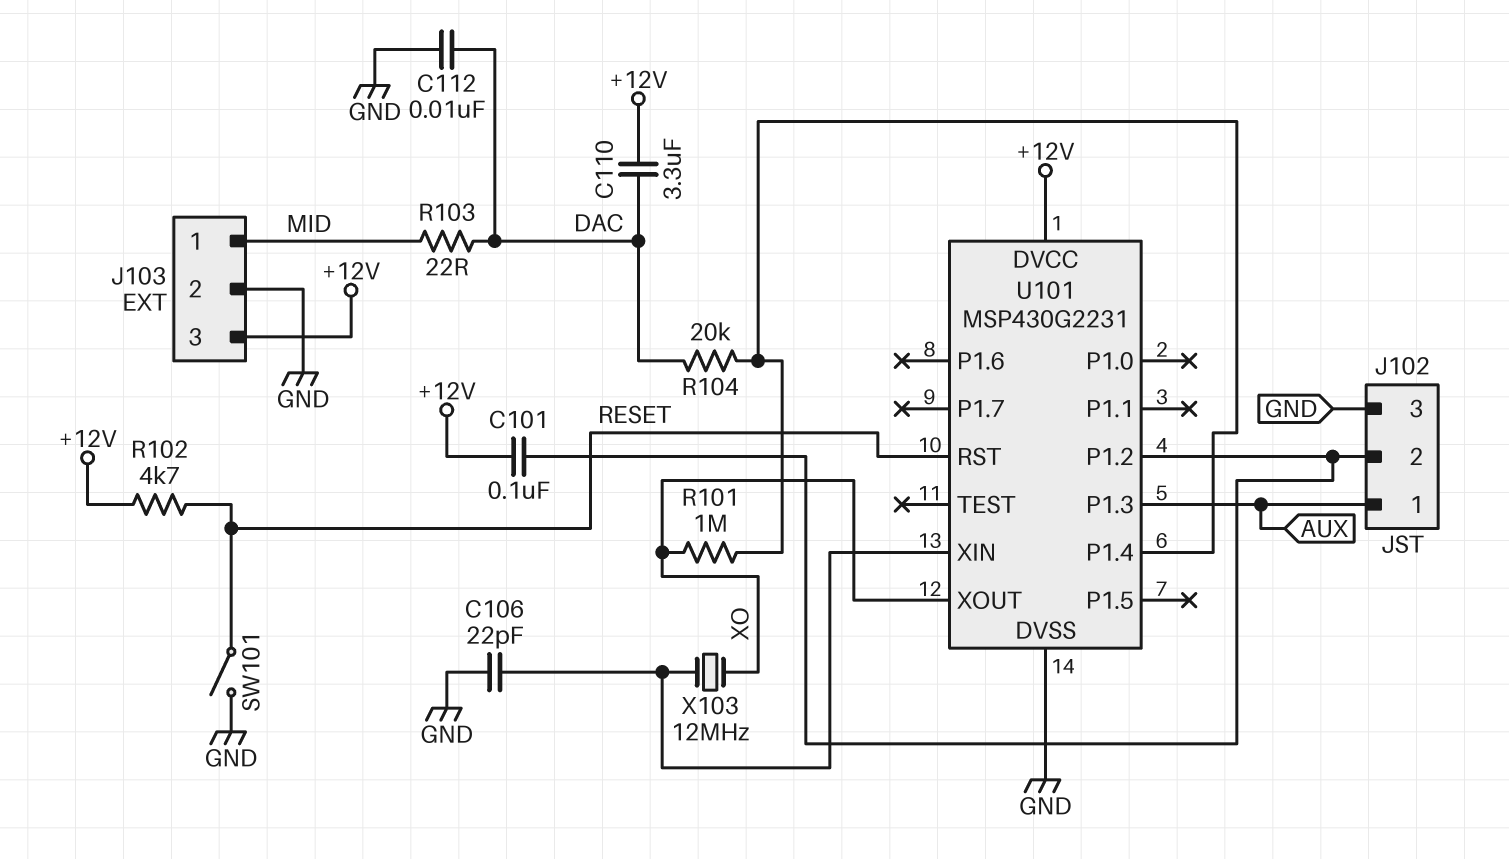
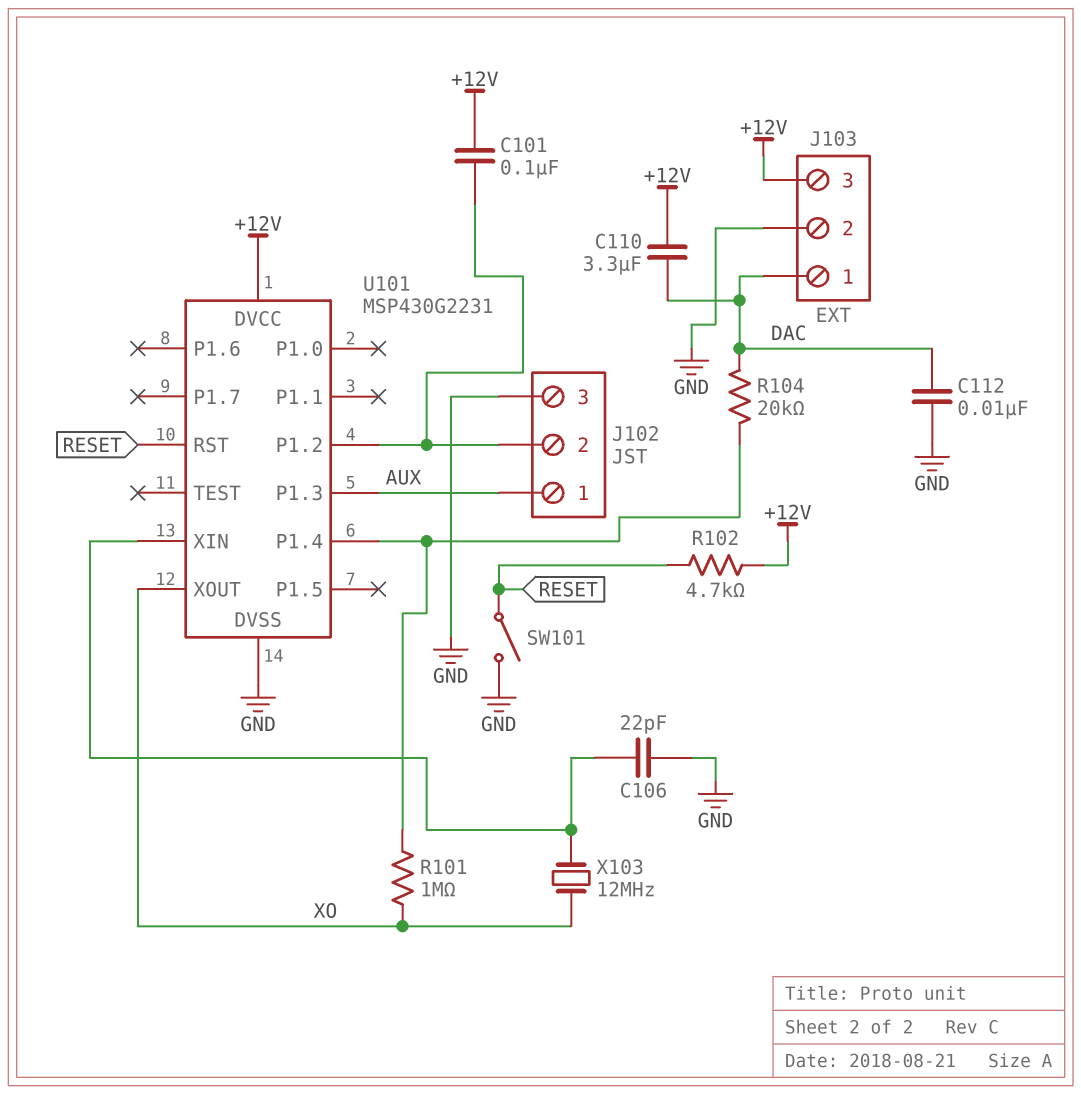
J103 pin 1: MID -> DAC
R103: 22 (DAC, MID) -> none

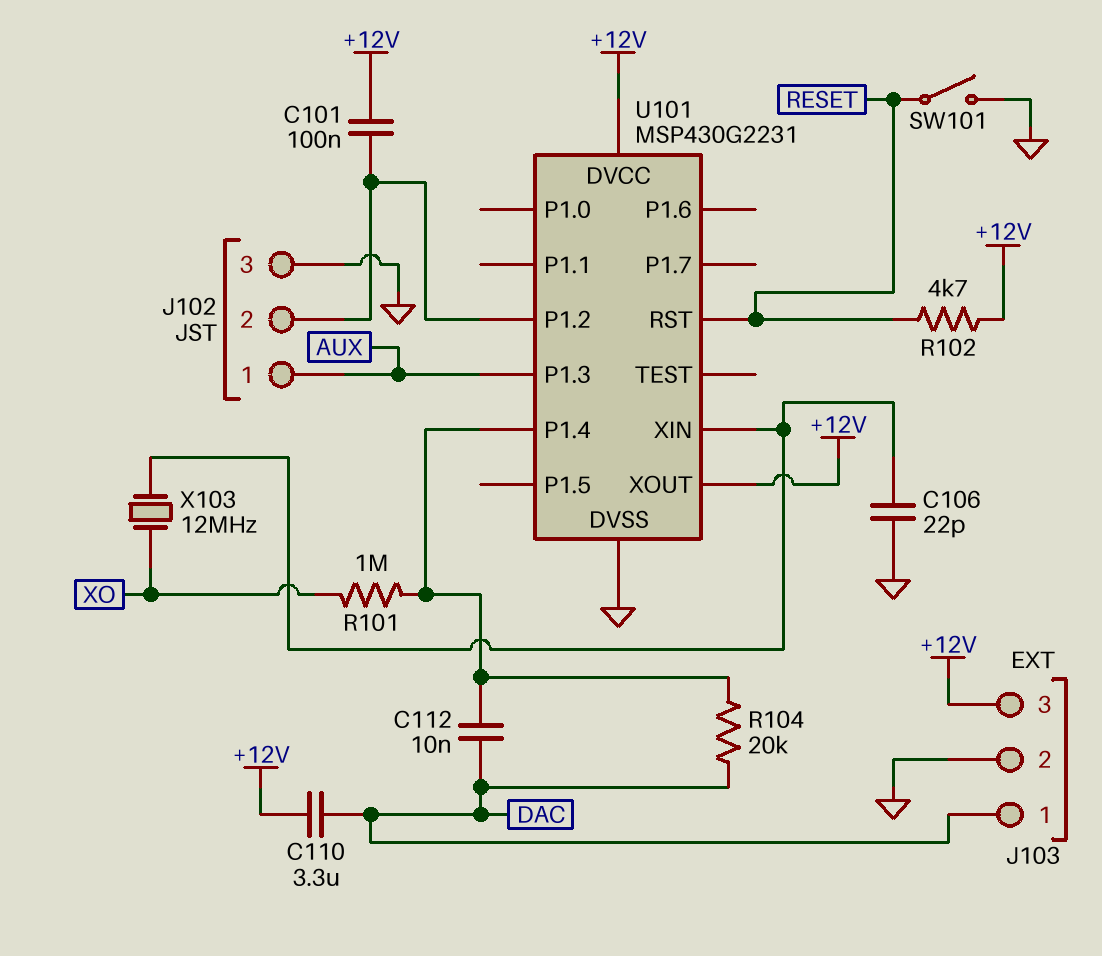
C112: 10nF (DAC, GND) -> 10nF (DAC, U101/P1.4)
U101 pin XOUT: XO -> +12V

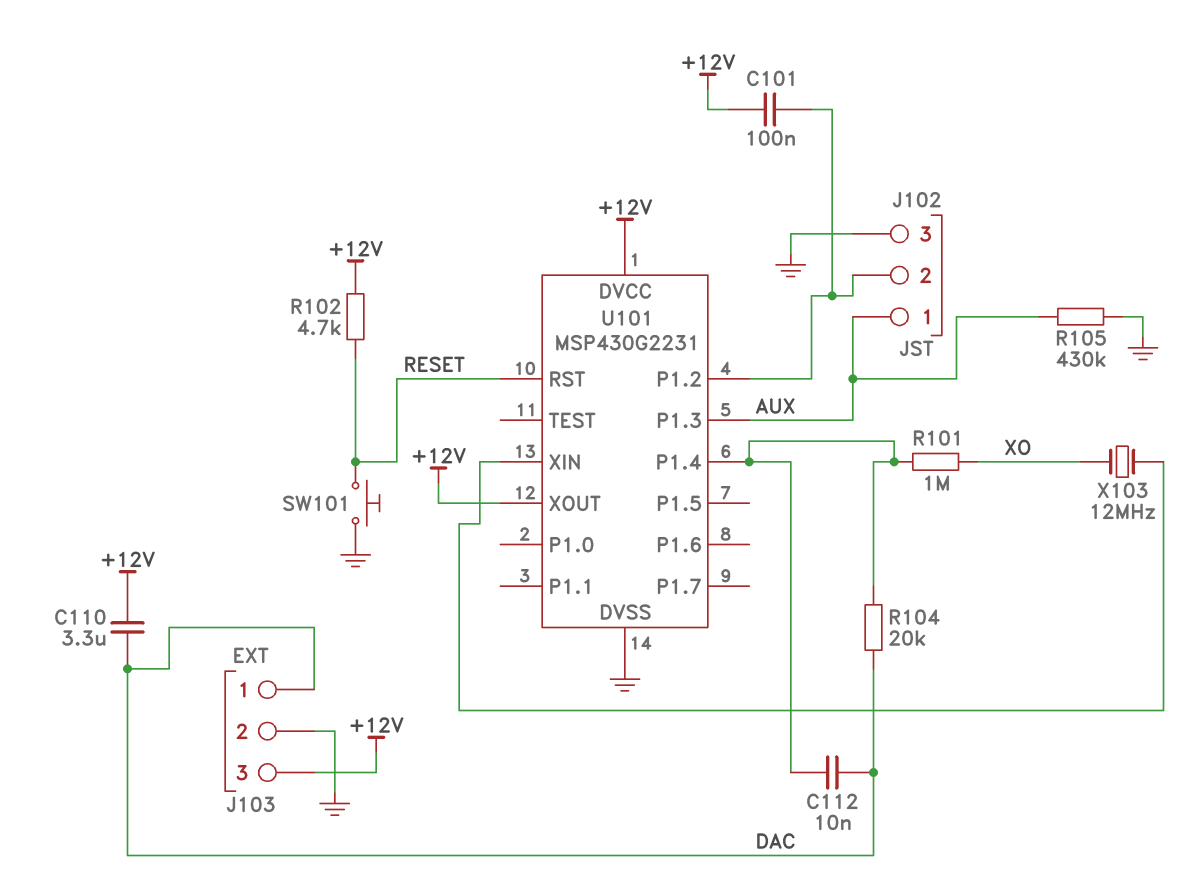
C106: 22pF (GND, U101/XIN) -> none
R105: none -> 430k (AUX, GND)
SW101: switch (GND, RESET) -> button (GND, RESET)

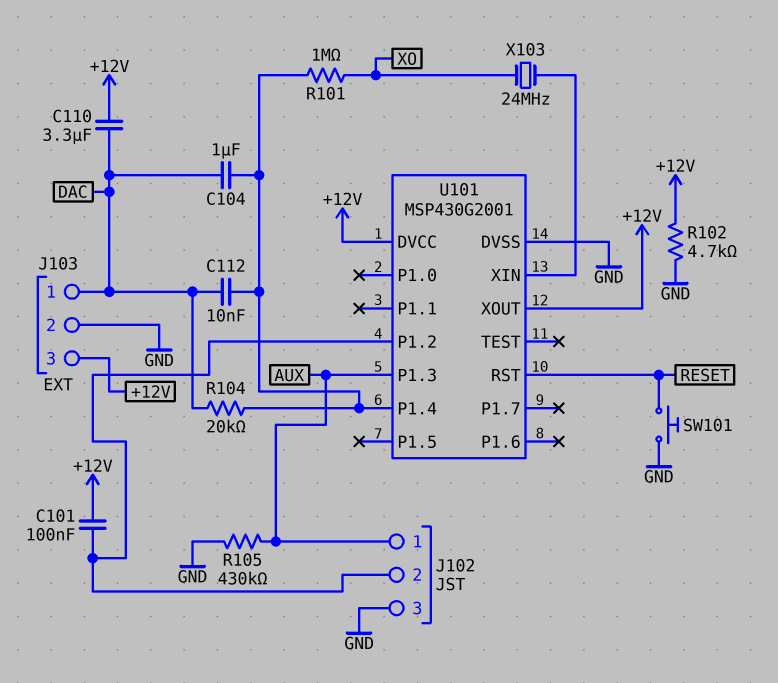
C104: none -> 1uF (DAC, U101/P1.4)
R102: 4.7k (+12V, RESET) -> 4.7k (+12V, GND)
U101: MSP430G2231 -> MSP430G2001
X103: 12MHz (U101/XIN, XO) -> 24MHz (U101/XIN, XO)

